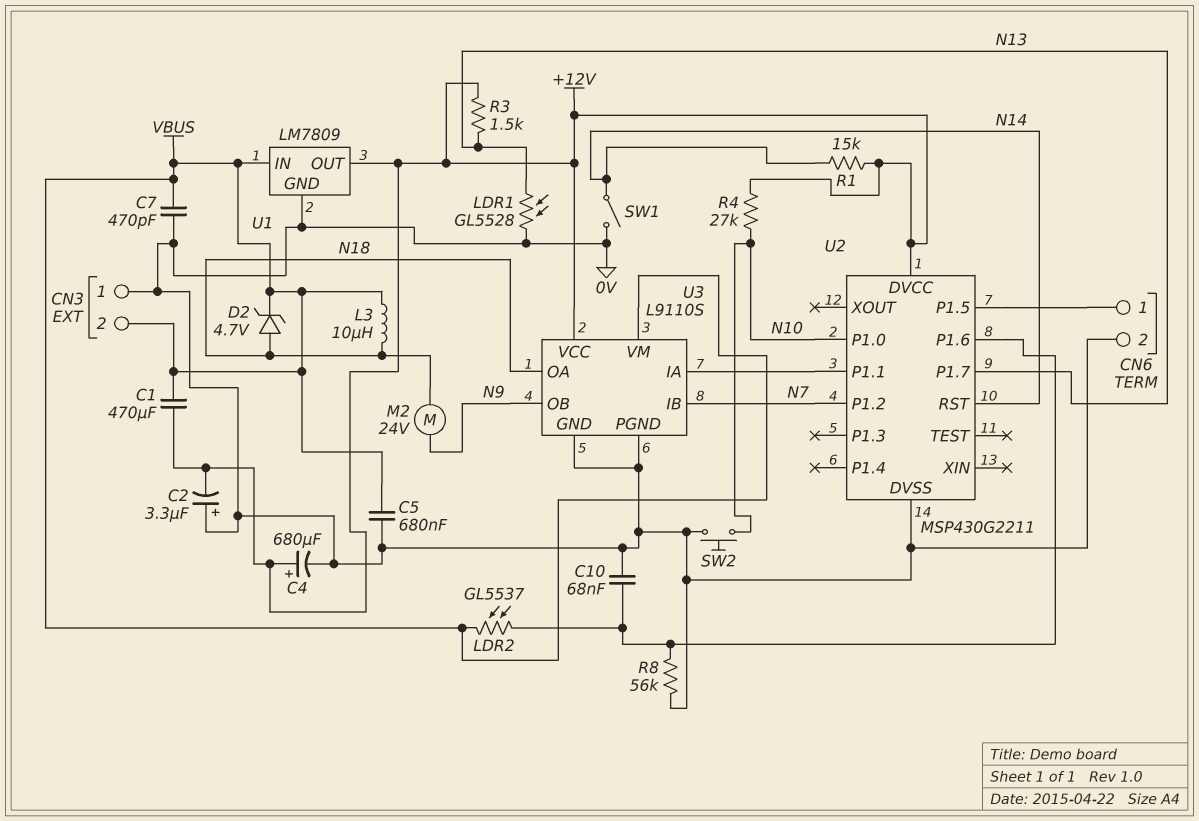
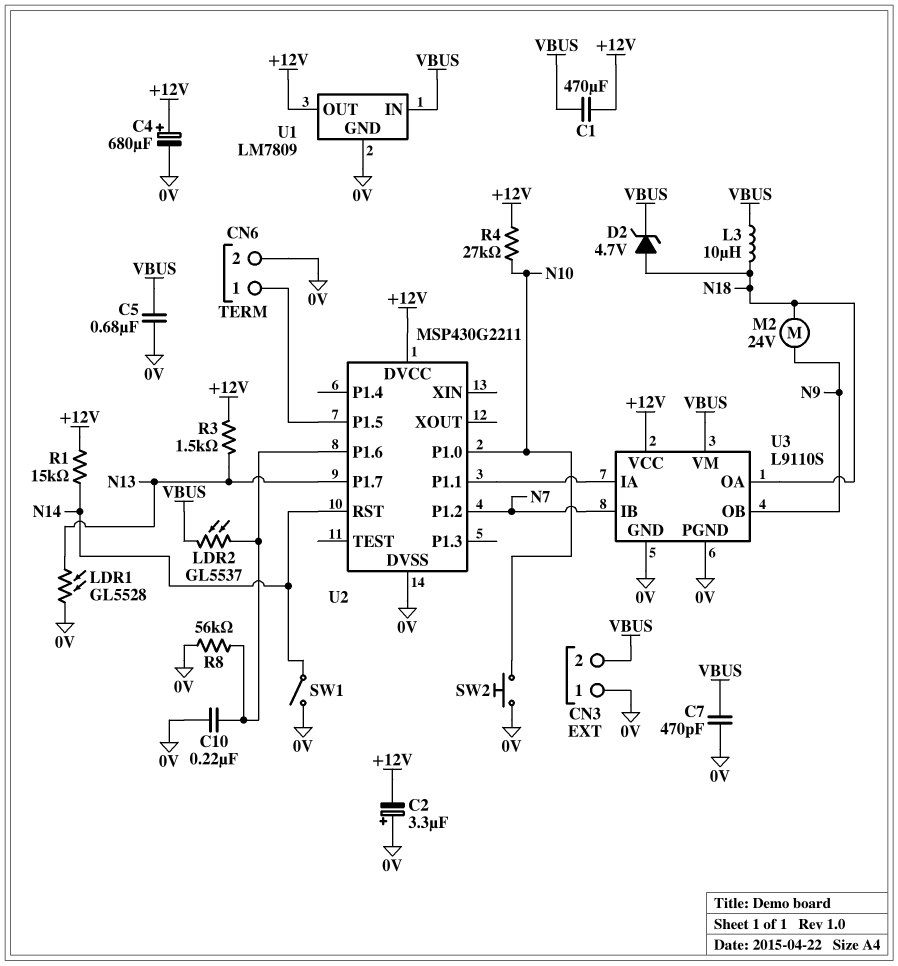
C10: 68nF (0V, U2/P1.6) -> 220nF (0V, U2/P1.6)

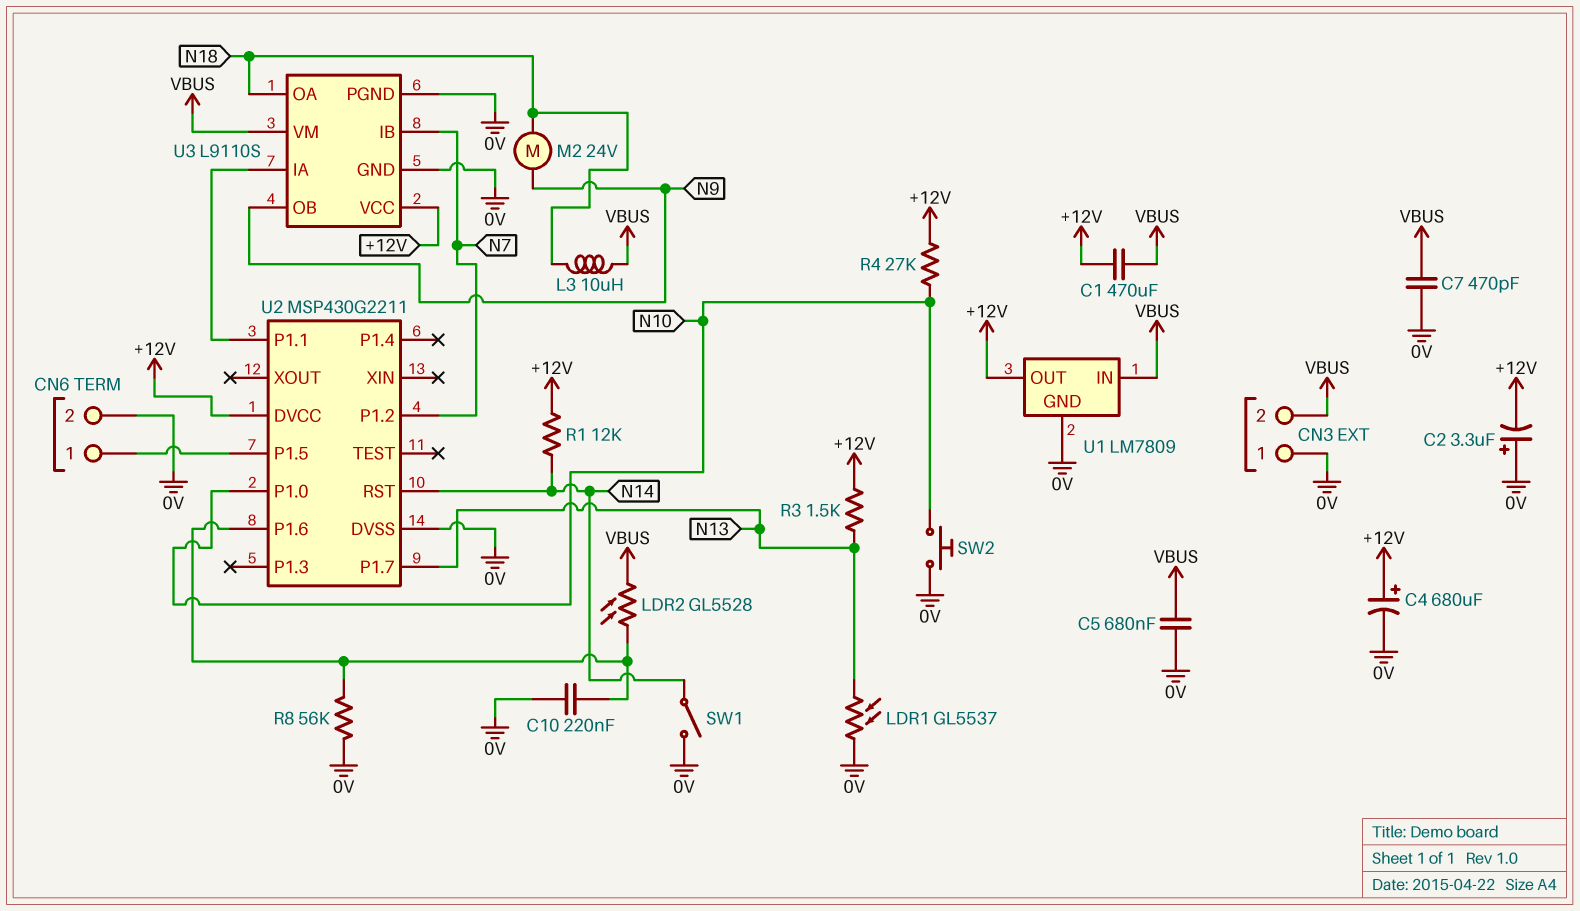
D2: zener 4.7V (A N18, K VBUS) -> none
LDR1: GL5528 (0V, N13) -> GL5537 (0V, N13)
LDR2: GL5537 (U2/P1.6, VBUS) -> GL5528 (U2/P1.6, VBUS)
R1: 15k (+12V, N14) -> 12k (+12V, N14)

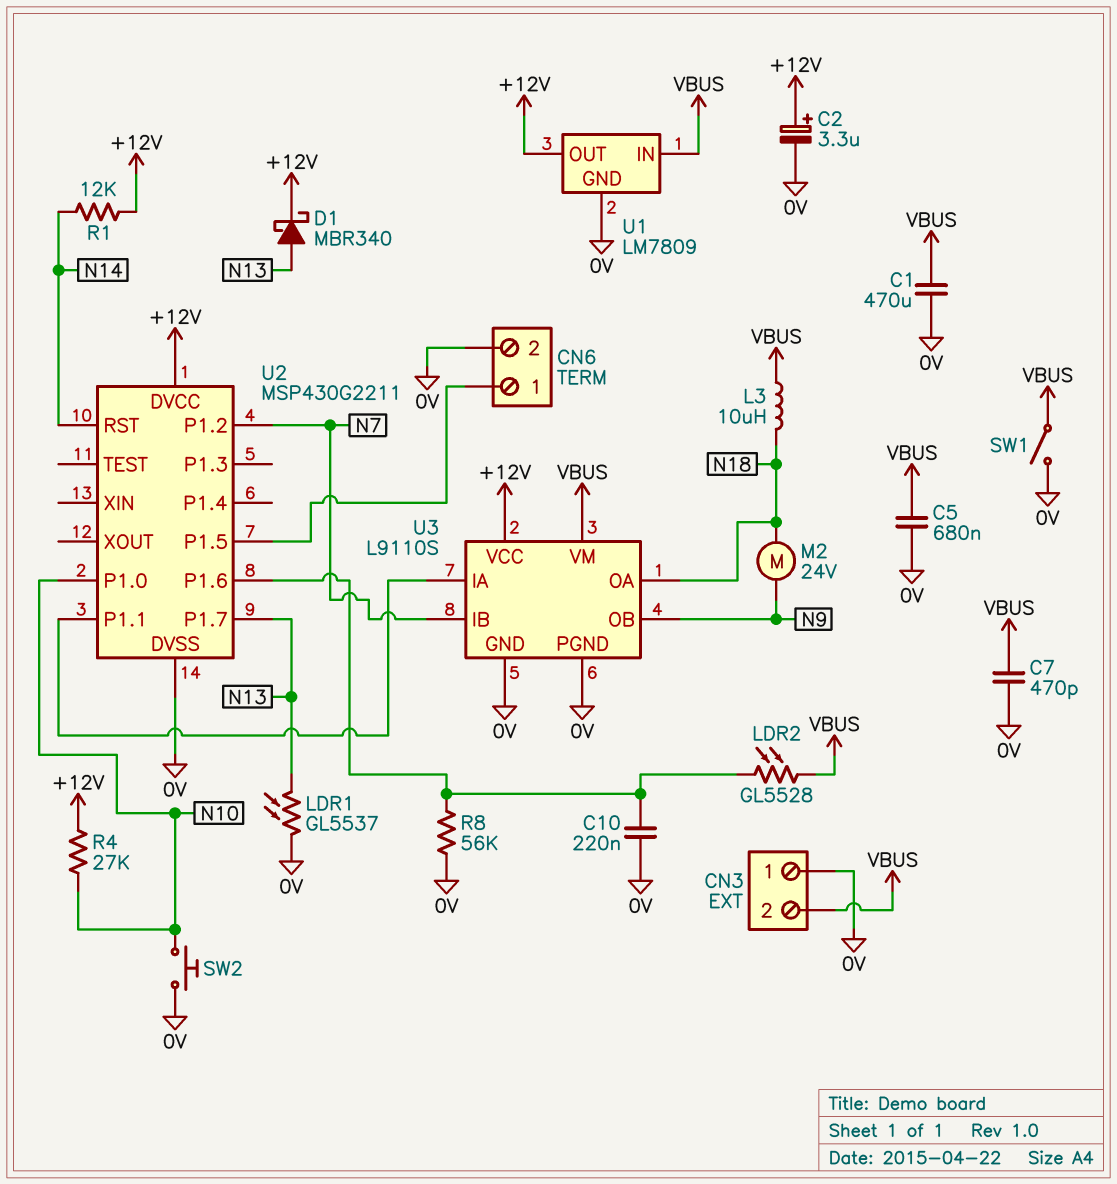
C1: 470uF (+12V, VBUS) -> 470uF (0V, VBUS)
C2: 3.3uF (plus 0V, minus +12V) -> 3.3uF (plus +12V, minus 0V)
C4: 680uF (plus +12V, minus 0V) -> none
D1: none -> schottky MBR340 (A N13, K +12V)
R3: 1.5k (+12V, N13) -> none
SW1: switch (0V, N14) -> switch (0V, VBUS)

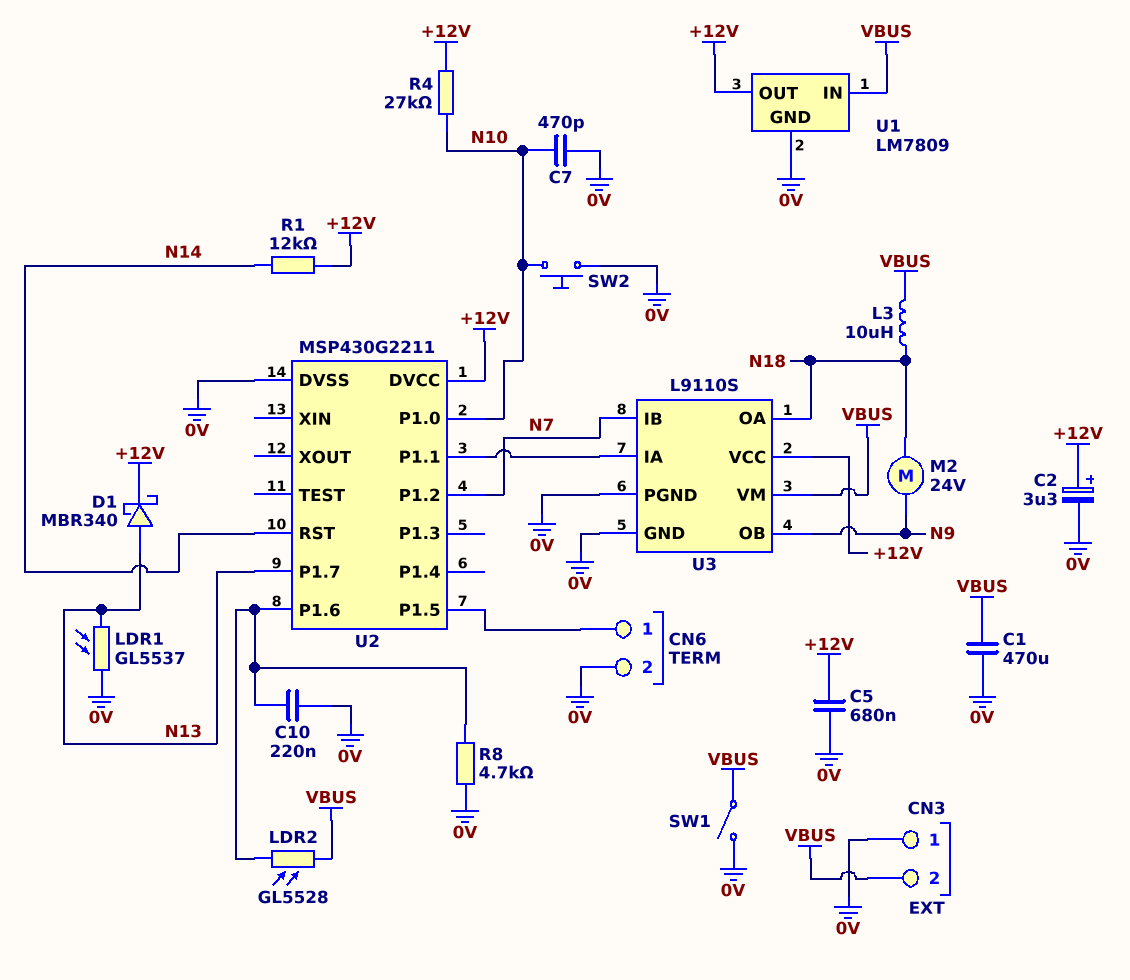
C5: 680nF (0V, VBUS) -> 680nF (+12V, 0V)
C7: 470pF (0V, VBUS) -> 470pF (0V, N10)
R8: 56k (0V, U2/P1.6) -> 4.7k (0V, U2/P1.6)

